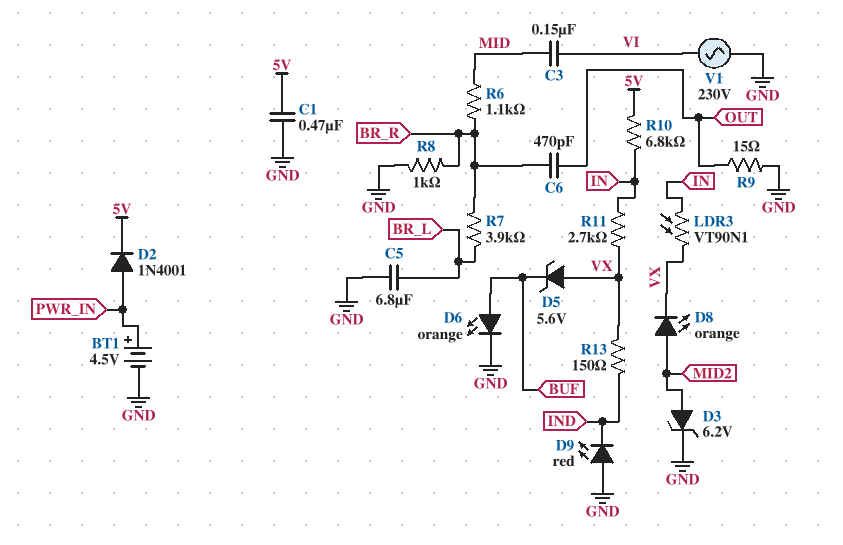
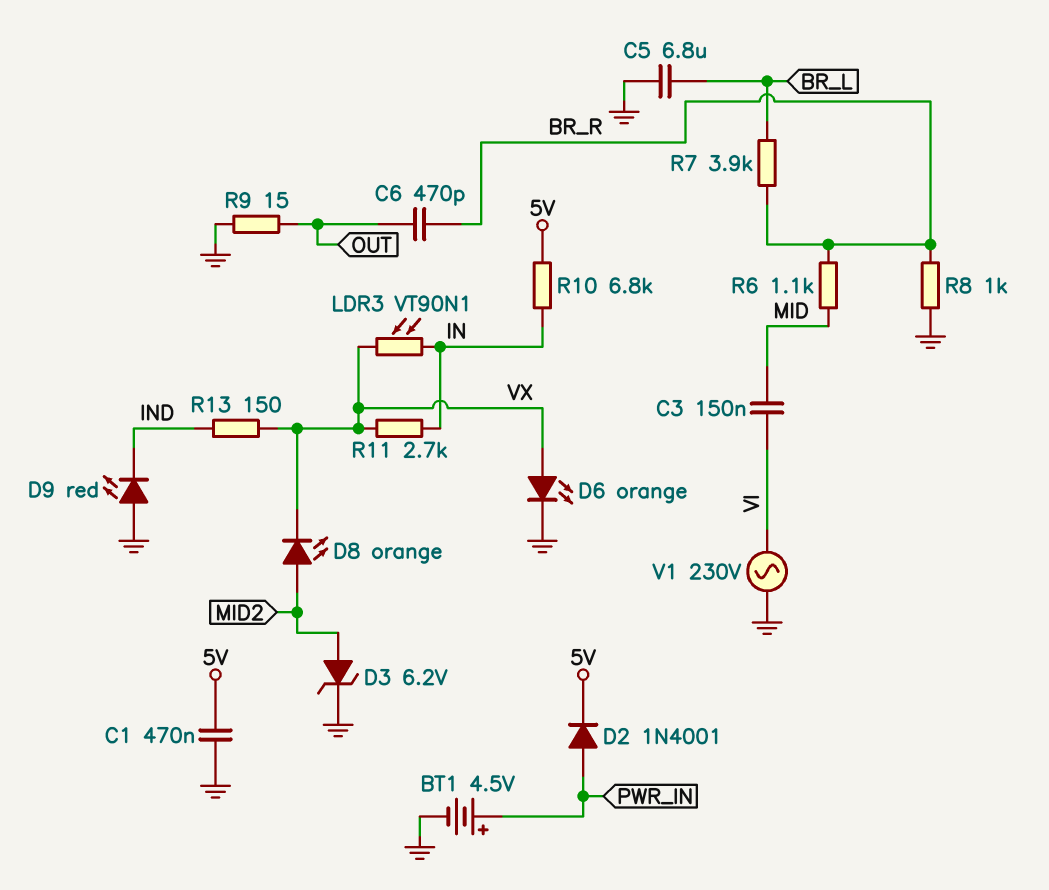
D5: zener 5.6V (A VX, K BUF) -> none
D6: LED orange (A BUF, K GND) -> LED orange (A VX, K GND)

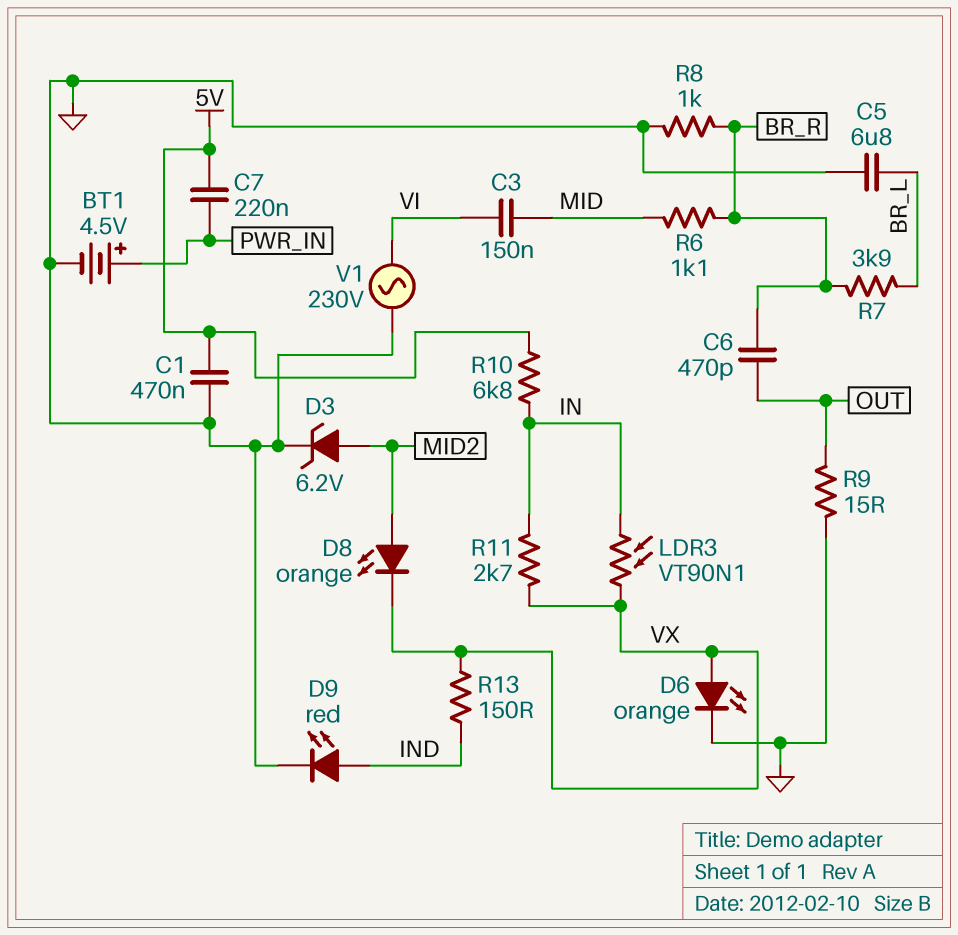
C7: none -> 220nF (5V, PWR_IN)
D2: diode 1N4001 (A PWR_IN, K 5V) -> none
D9: LED red (A GND, K IND) -> LED red (A IND, K GND)

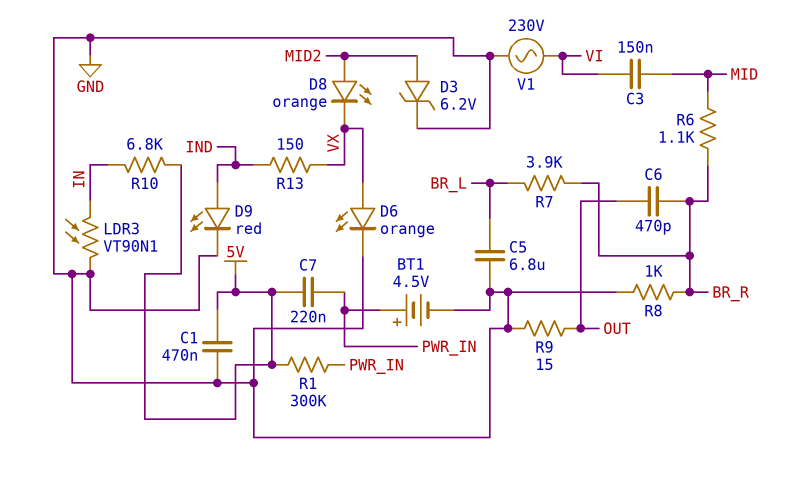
LDR3: VT90N1 (IN, VX) -> VT90N1 (GND, IN)
R1: none -> 300k (5V, PWR_IN)
R11: 2.7k (IN, VX) -> none

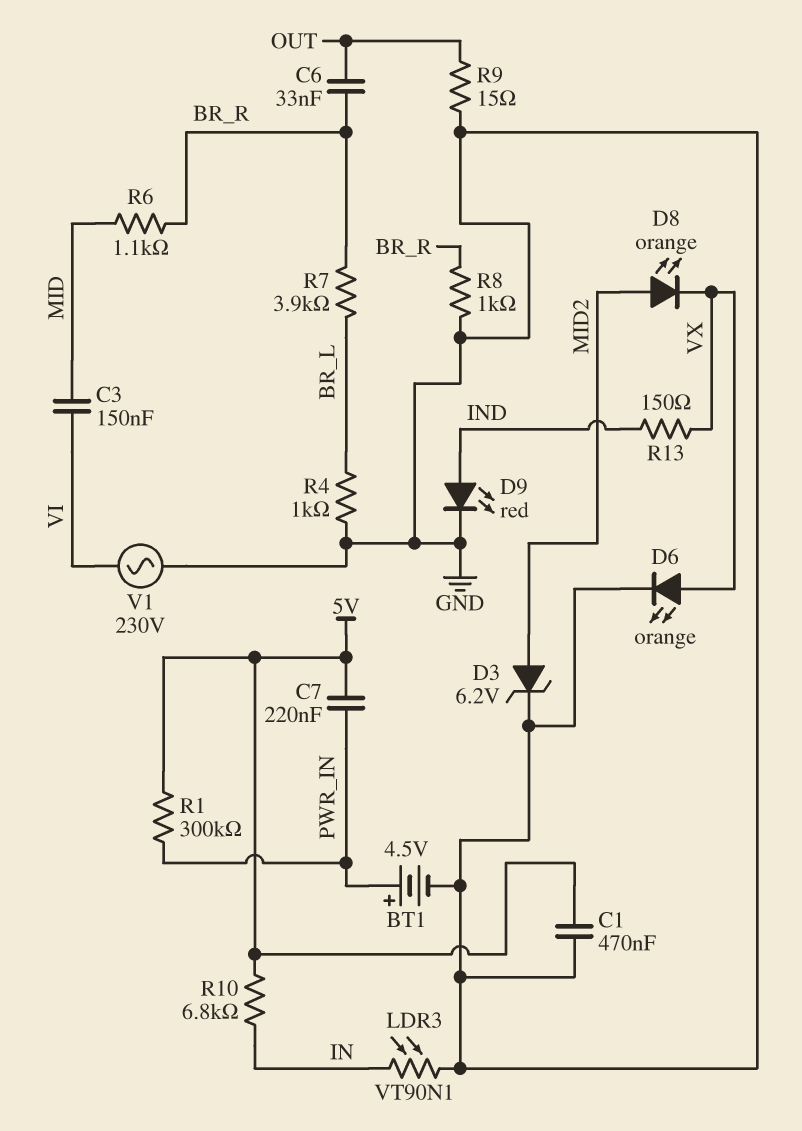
C5: 6.8uF (BR_L, GND) -> none
C6: 470pF (BR_R, OUT) -> 33nF (BR_R, OUT)
R4: none -> 1k (BR_L, GND)

